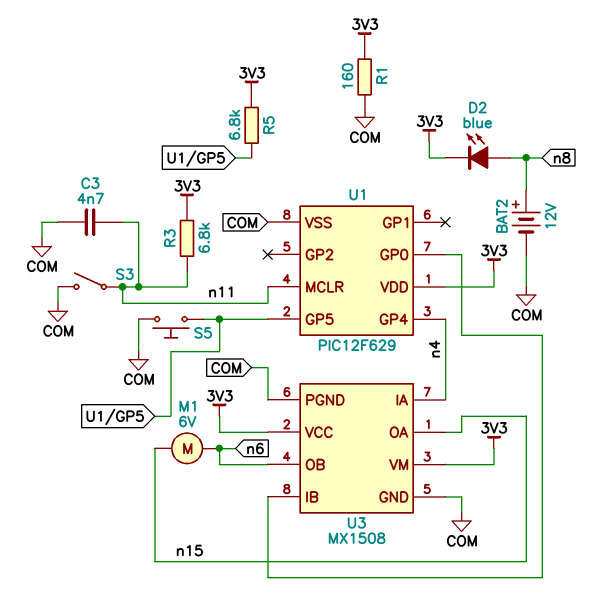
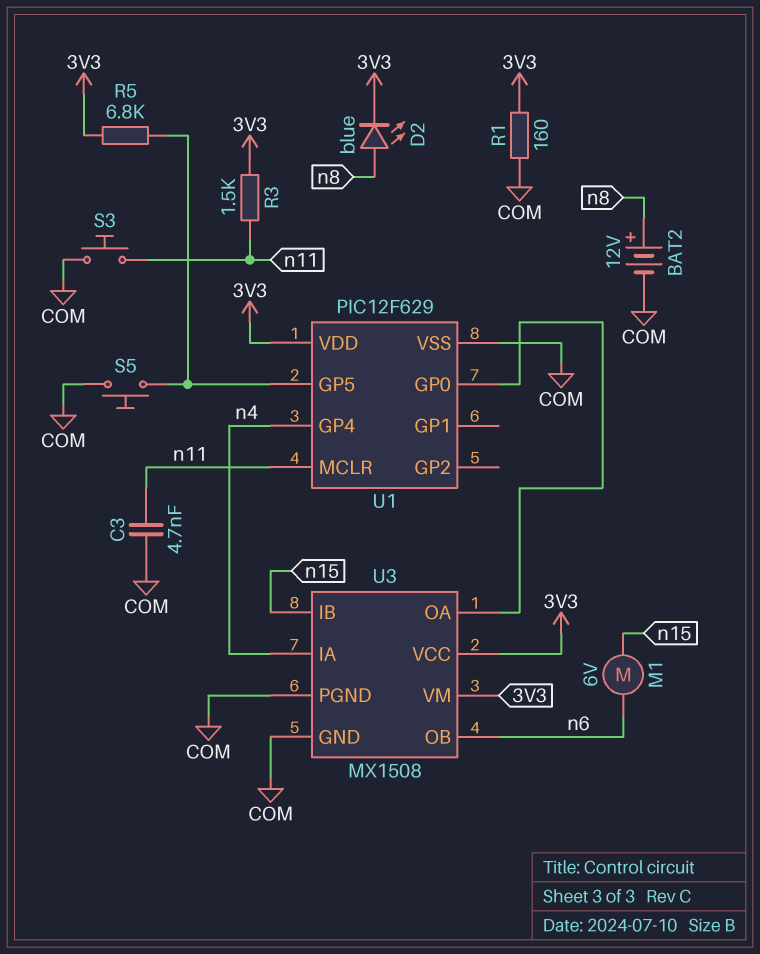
R3: 6.8k (3V3, n11) -> 1.5k (3V3, n11)
S3: switch (COM, n11) -> button (COM, n11)
U3 pin IB: U1/GP0 -> n15
U3 pin OA: n15 -> U1/GP0

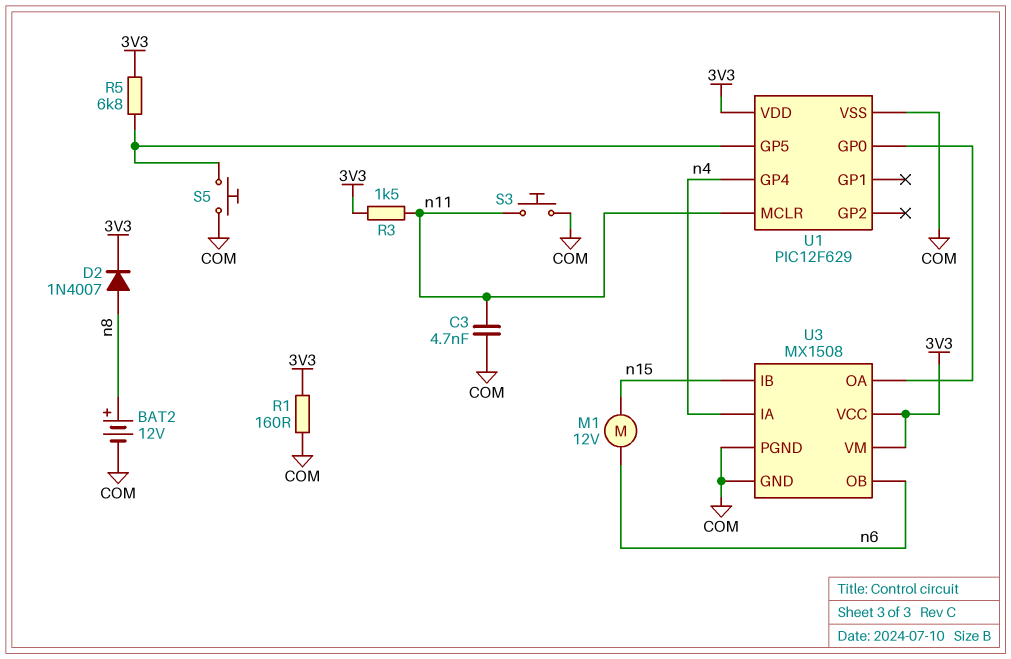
D2: LED blue (A n8, K 3V3) -> diode 1N4007 (A n8, K 3V3)
M1: motor 6V (n6, n15) -> motor 12V (n6, n15)

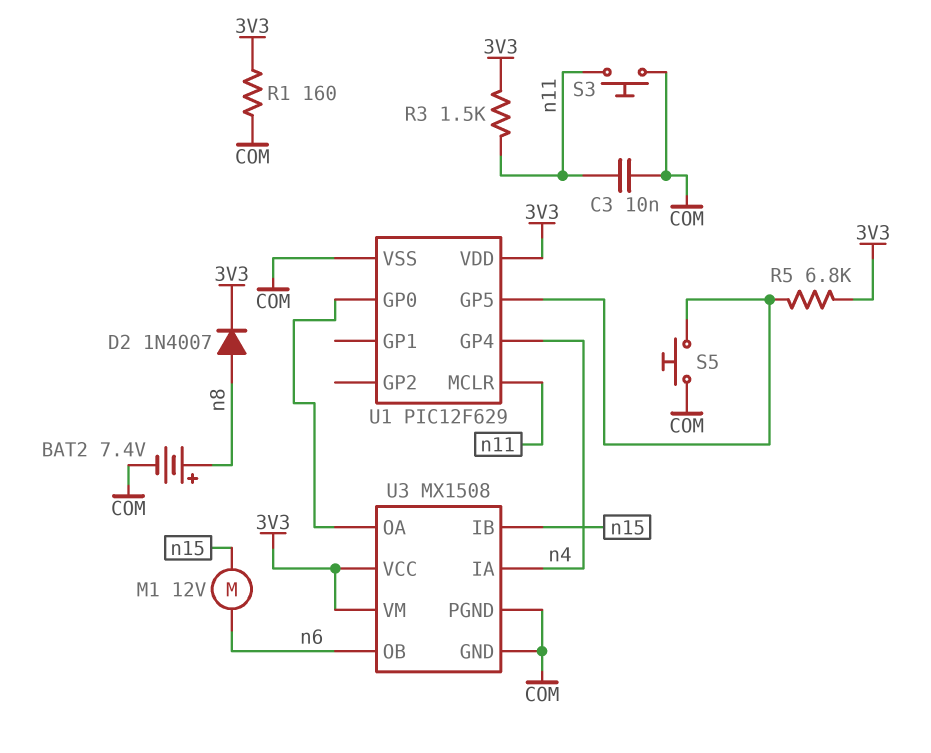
BAT2: 12V (plus n8, minus COM) -> 7.4V (plus n8, minus COM)
C3: 4.7nF (COM, n11) -> 10nF (COM, n11)

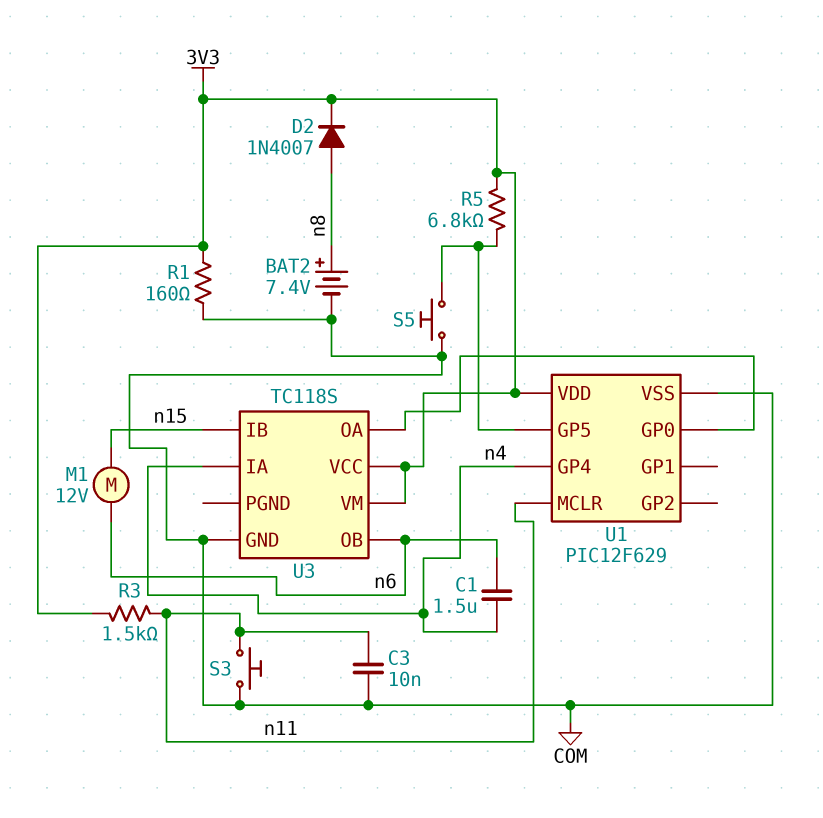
C1: none -> 1.5uF (n4, n6)
U3: MX1508 -> TC118S
U3 pin PGND: COM -> none

